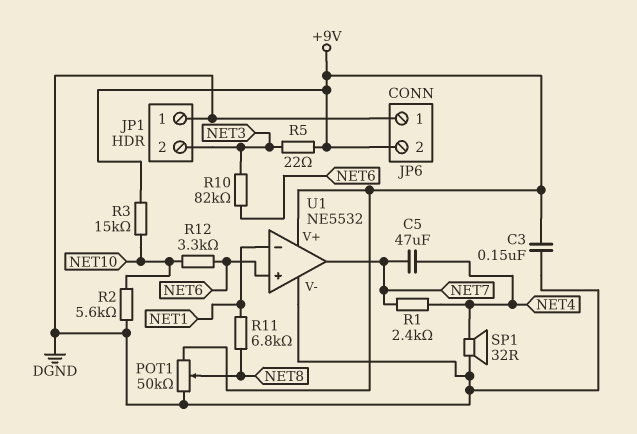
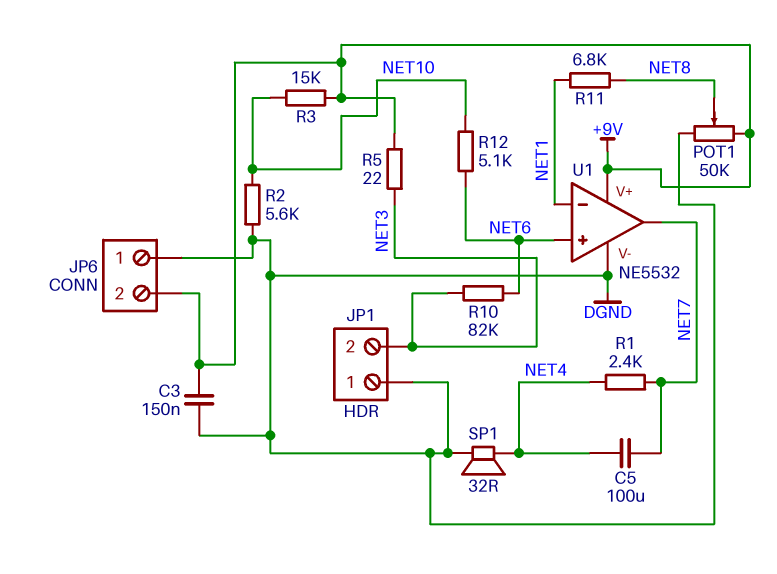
C5: 47uF (NET4, NET7) -> 100uF (NET4, NET7)
R12: 3.3k (NET6, NET10) -> 5.1k (NET6, NET10)

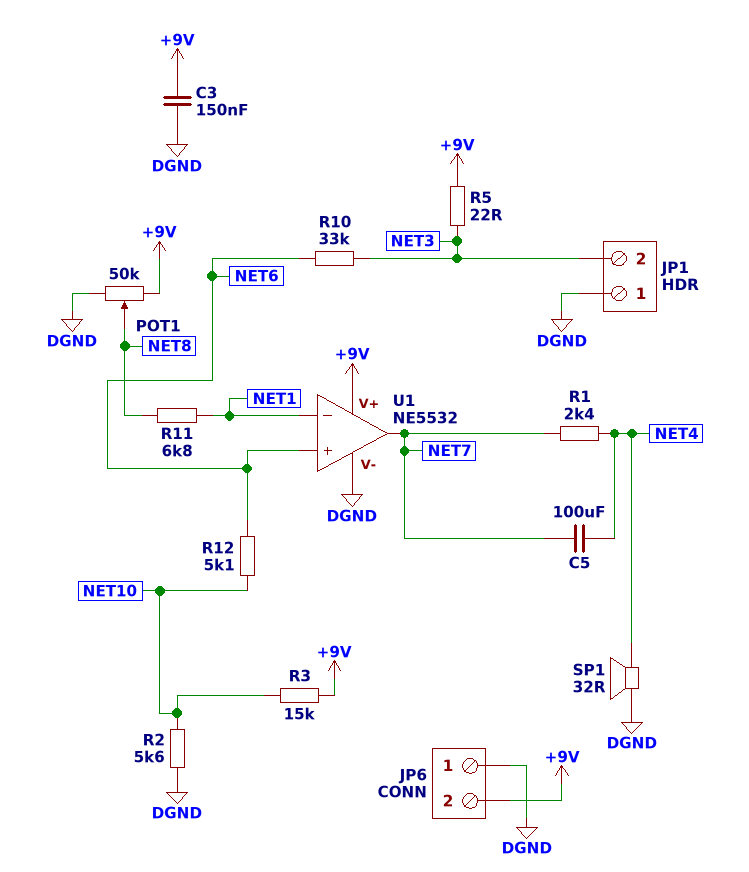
R10: 82k (NET3, NET6) -> 33k (NET3, NET6)

